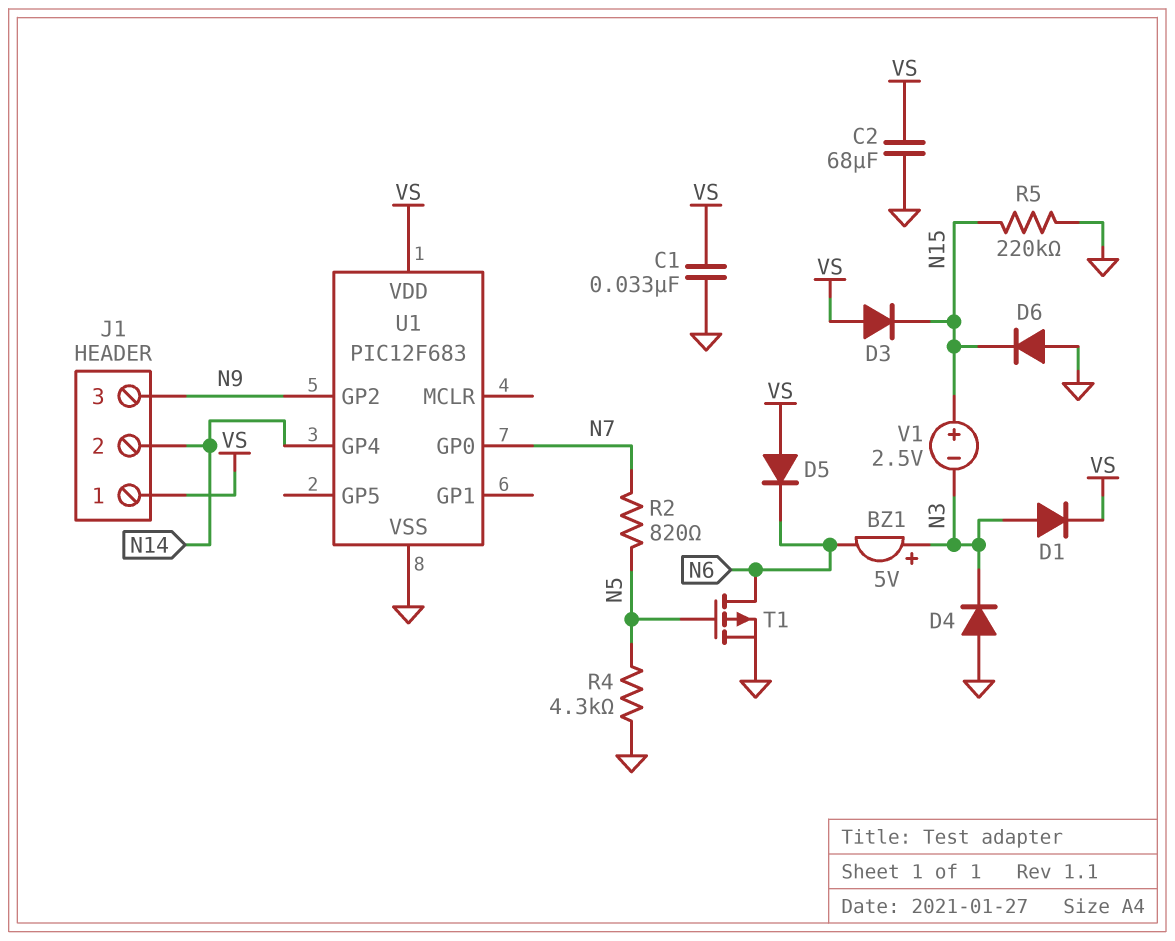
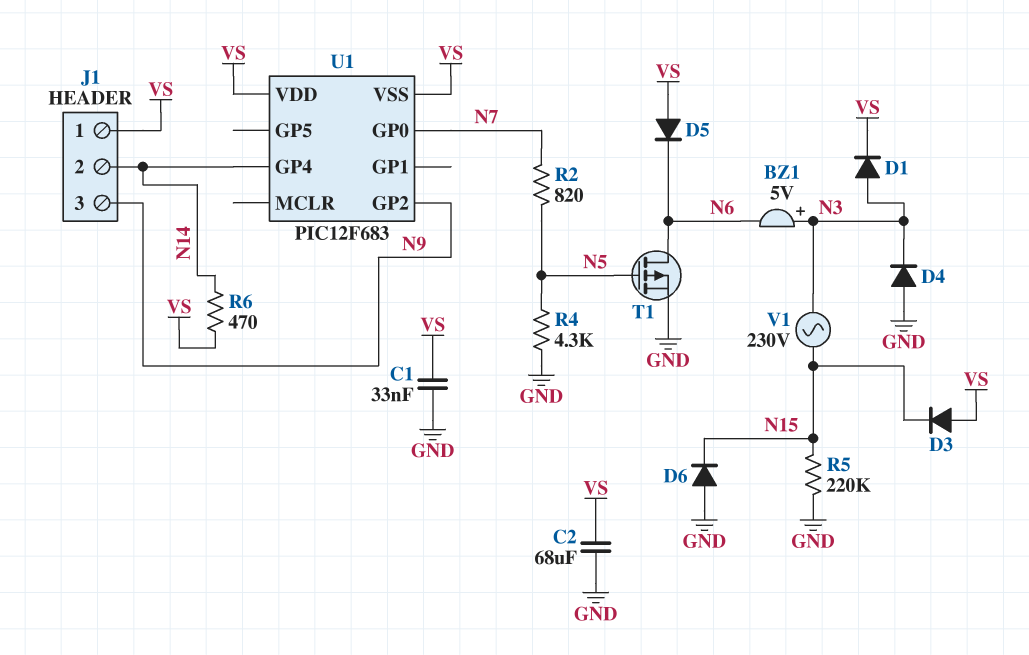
R6: none -> 470 (N14, VS)
U1 pin VSS: GND -> VS
V1: 2.5V (plus N15, minus N3) -> AC 230V (N3, N15)

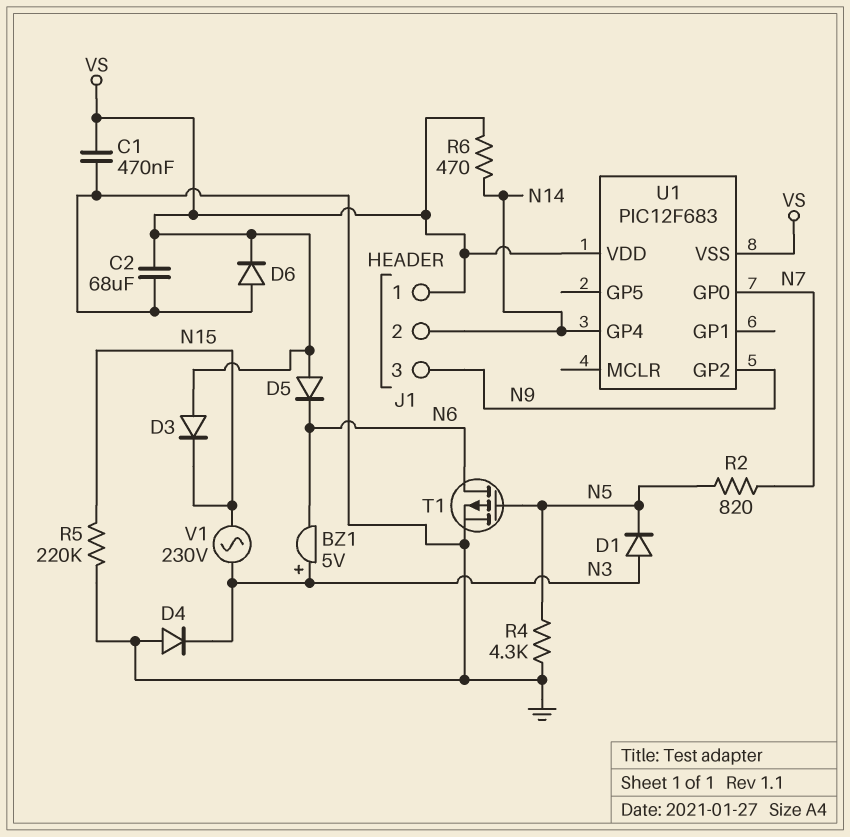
C1: 33nF (GND, VS) -> 470nF (GND, VS)
D1: diode (A N3, K VS) -> diode (A N3, K N5)
D6: diode (A GND, K N15) -> diode (A GND, K VS)

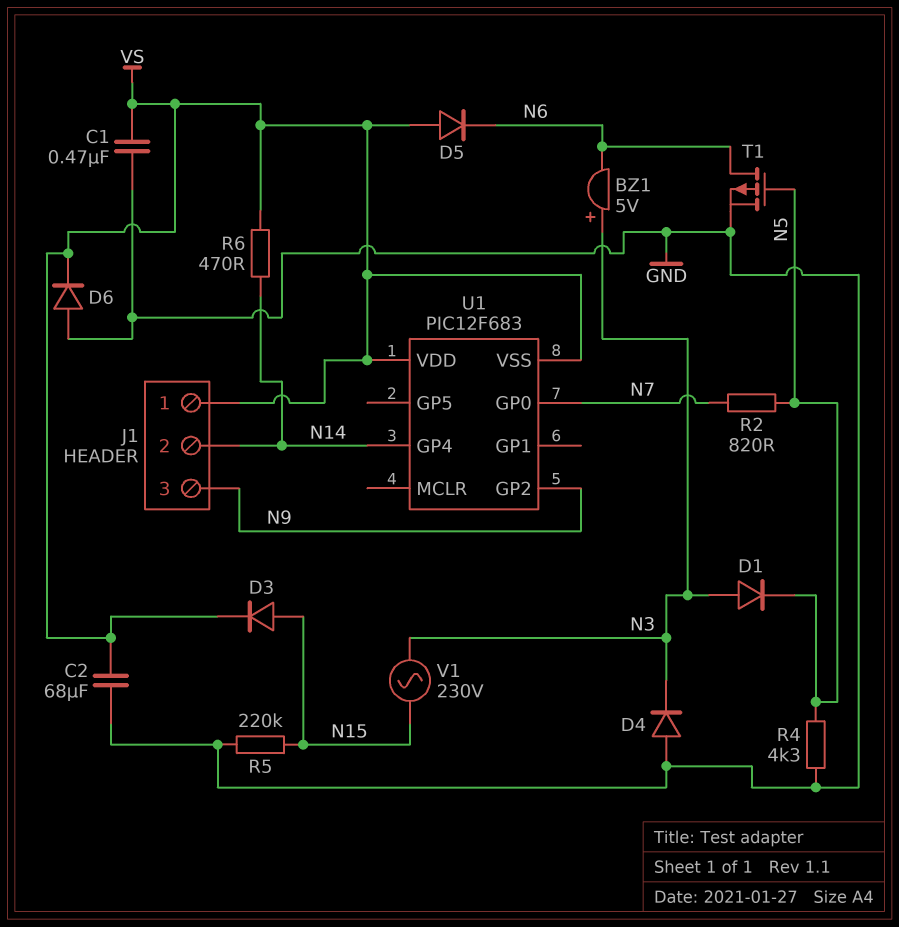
D3: diode (A VS, K N15) -> diode (A N15, K VS)

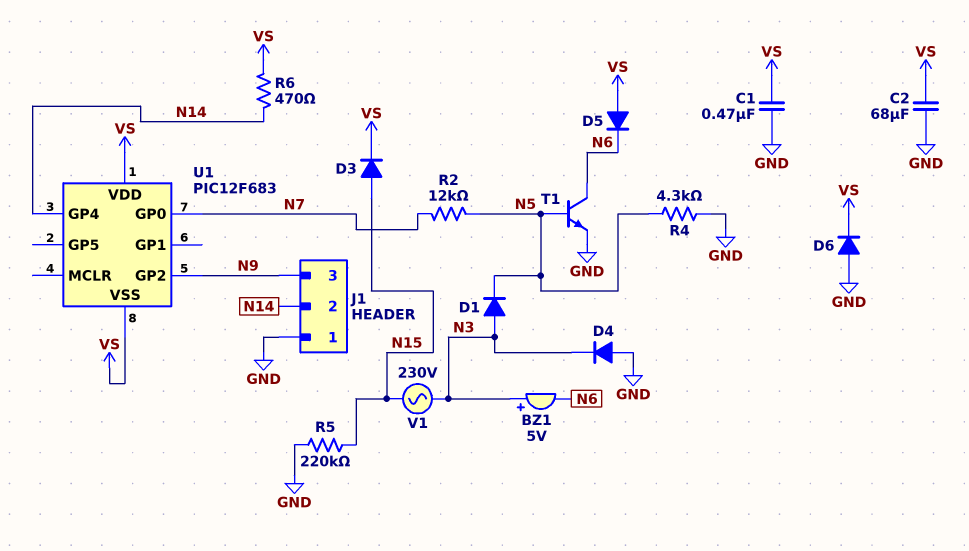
J1 pin 1: VS -> GND
R2: 820 (N5, N7) -> 12k (N5, N7)
T1: PMOS (G N5, D N6, S GND) -> NPN (B N5, C N6, E GND)

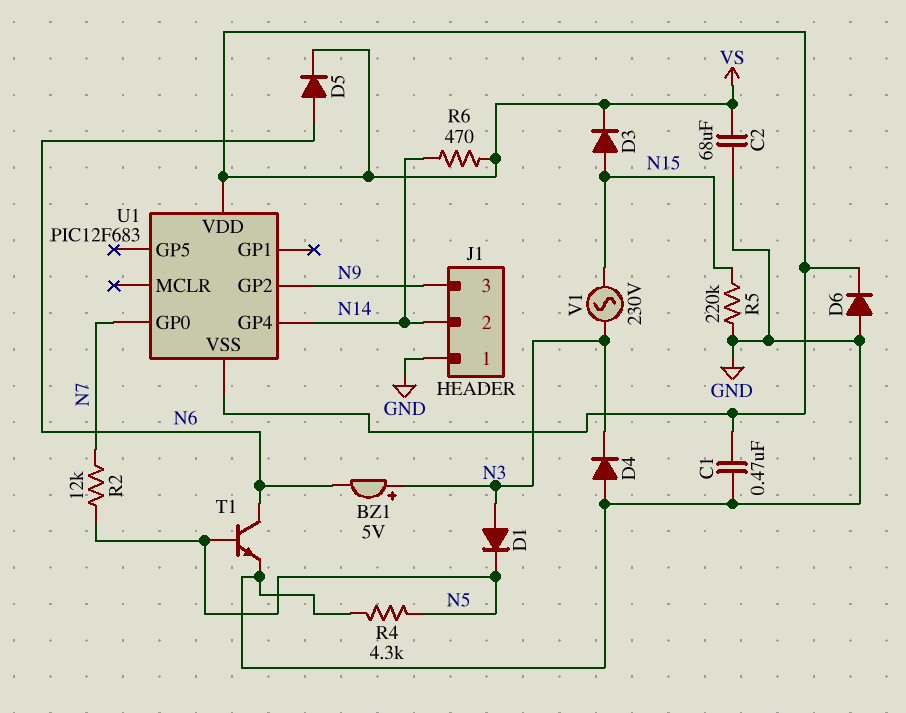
D5: diode (A VS, K N6) -> diode (A N6, K VS)

